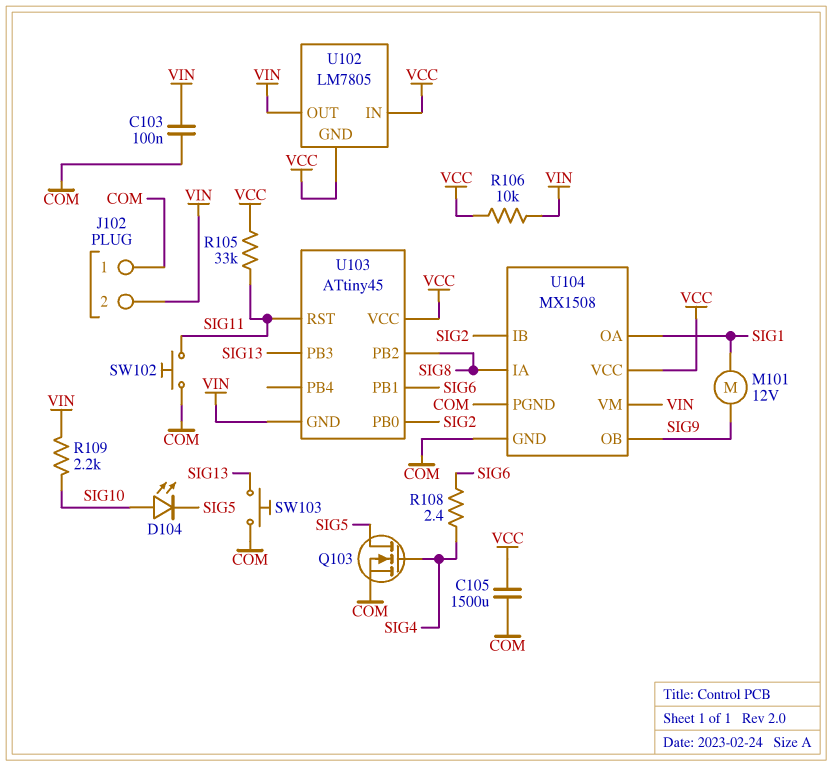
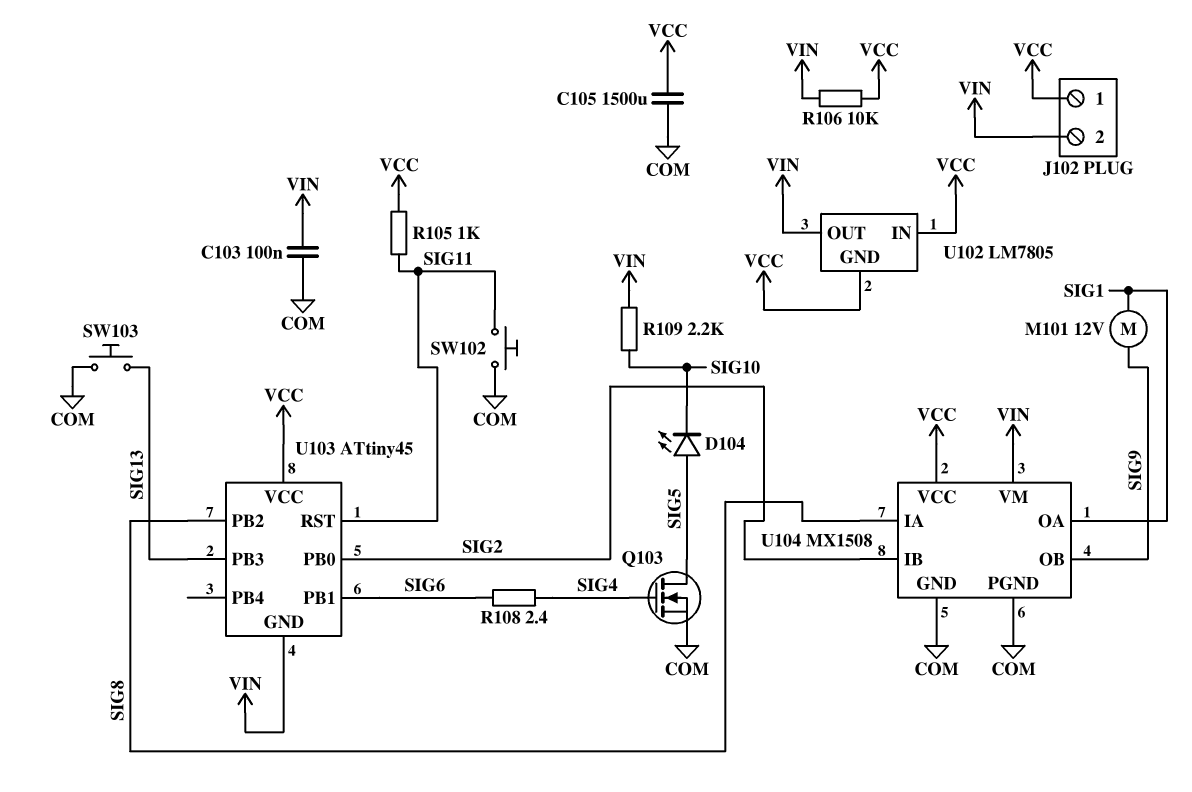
D104: LED (A SIG10, K SIG5) -> LED (A SIG5, K SIG10)
J102 pin 1: COM -> VCC
R105: 33k (SIG11, VCC) -> 1k (SIG11, VCC)

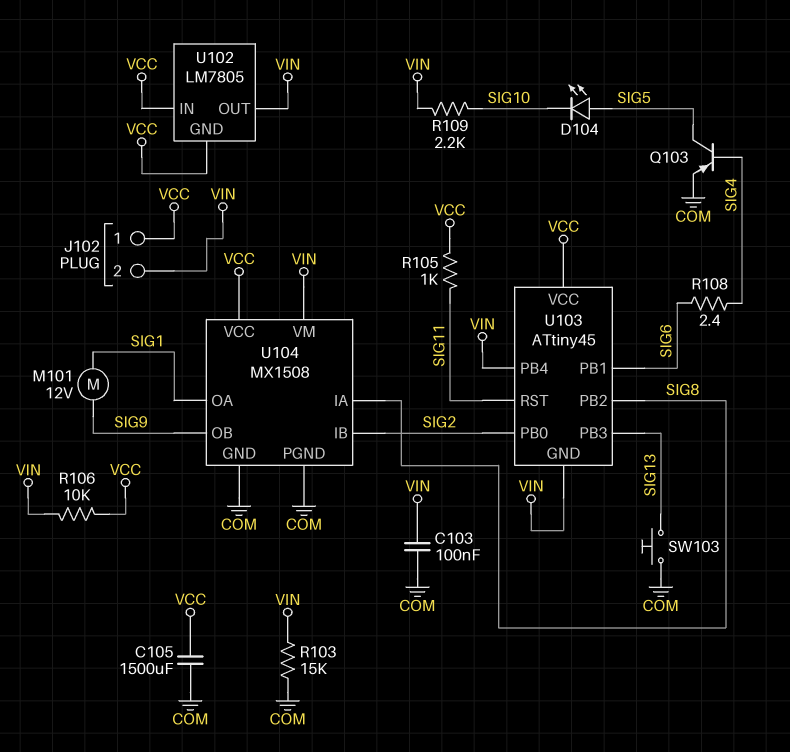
Q103: NMOS (G SIG4, D SIG5, S COM) -> PNP (B SIG4, C SIG5, E COM)
R103: none -> 15k (COM, VIN)
SW102: button (COM, SIG11) -> none
U103 pin PB4: none -> VIN

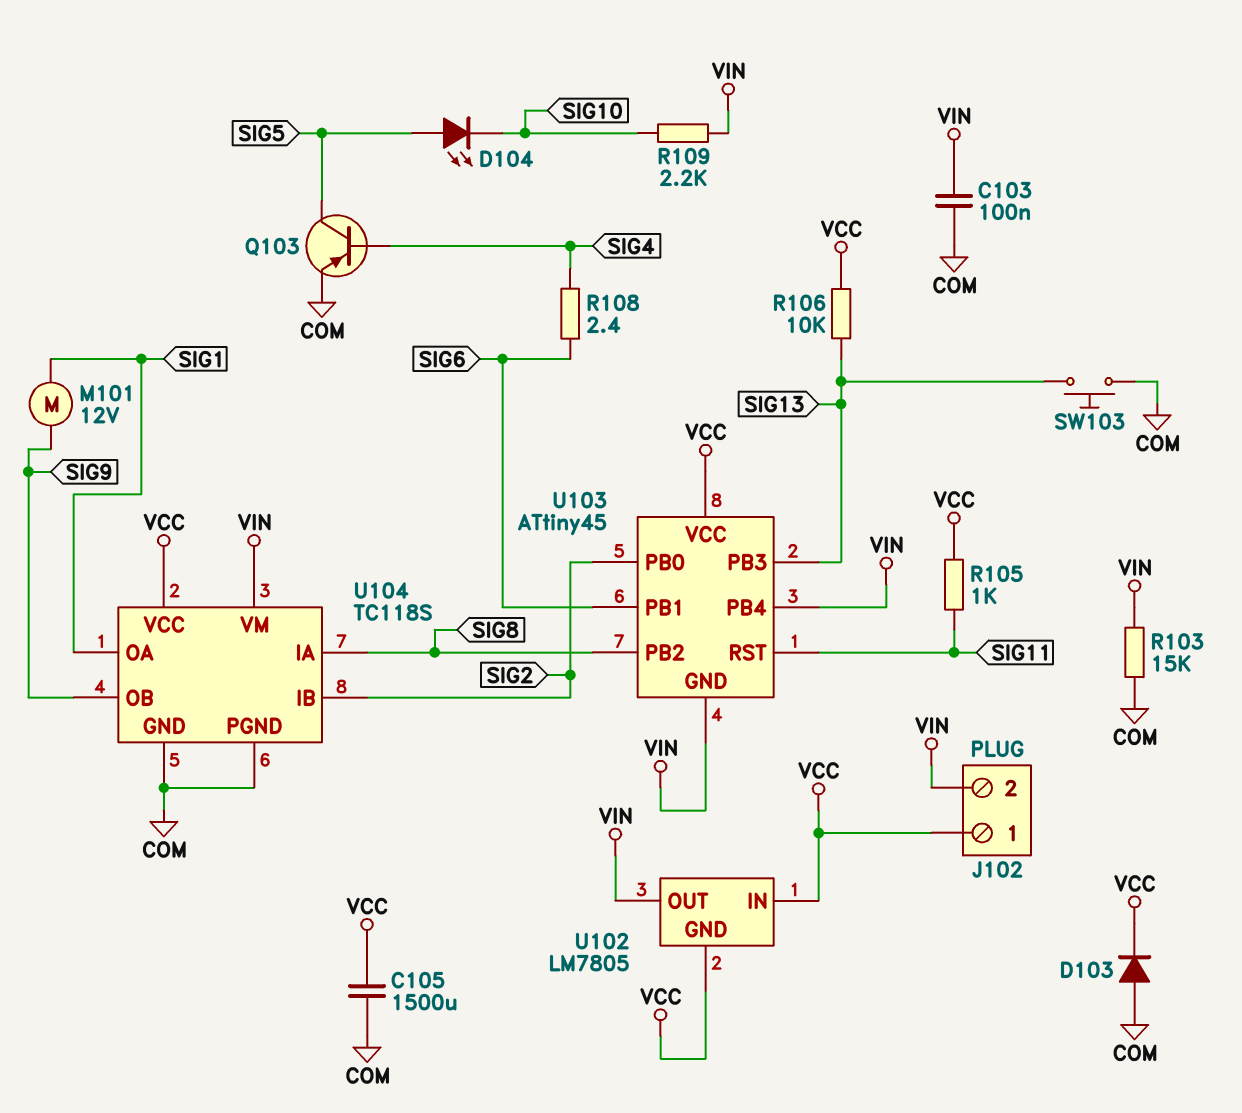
D103: none -> diode (A COM, K VCC)
R106: 10k (VCC, VIN) -> 10k (SIG13, VCC)
U104: MX1508 -> TC118S

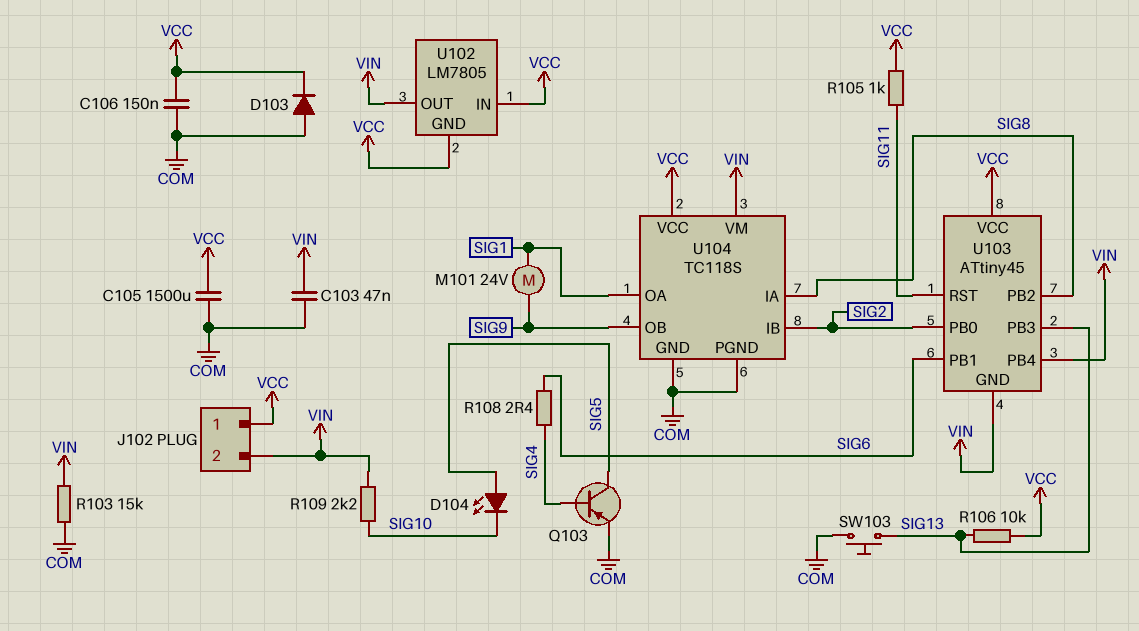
C103: 100nF (COM, VIN) -> 47nF (COM, VIN)
C106: none -> 150nF (COM, VCC)
M101: motor 12V (SIG1, SIG9) -> motor 24V (SIG1, SIG9)

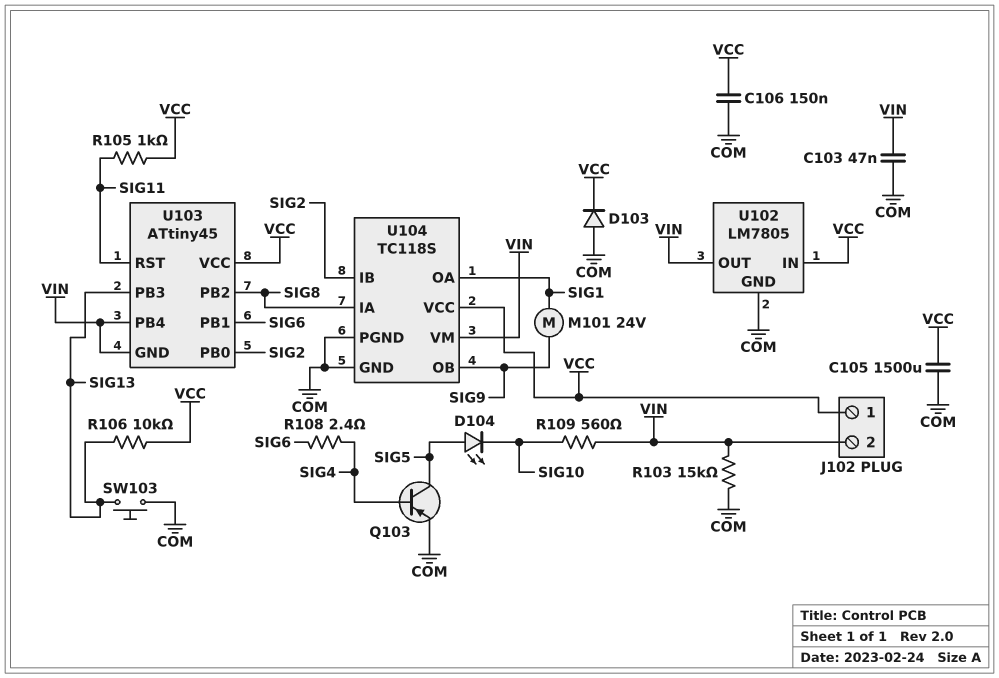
R109: 2.2k (SIG10, VIN) -> 560 (SIG10, VIN)
U102 pin GND: VCC -> COM

